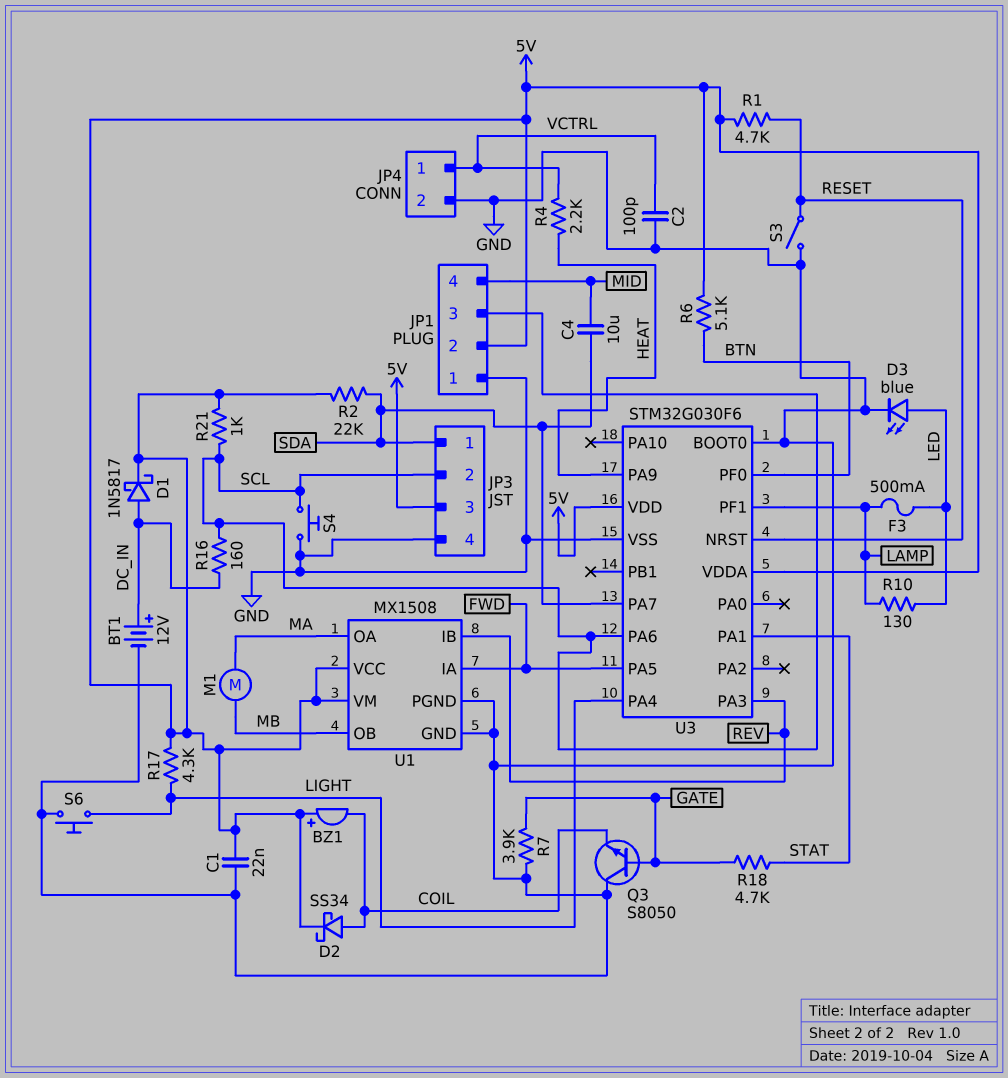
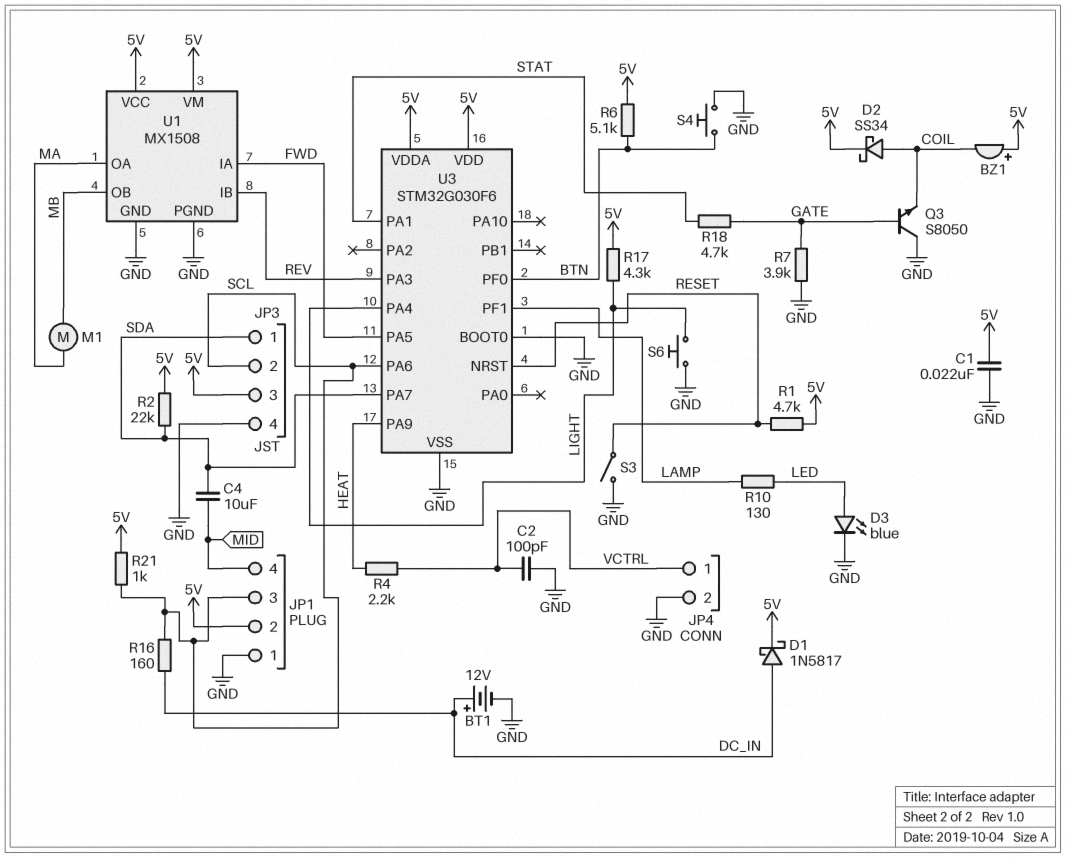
F3: 500mA (LAMP, LED) -> none
S4: button (GND, SCL) -> button (BTN, GND)

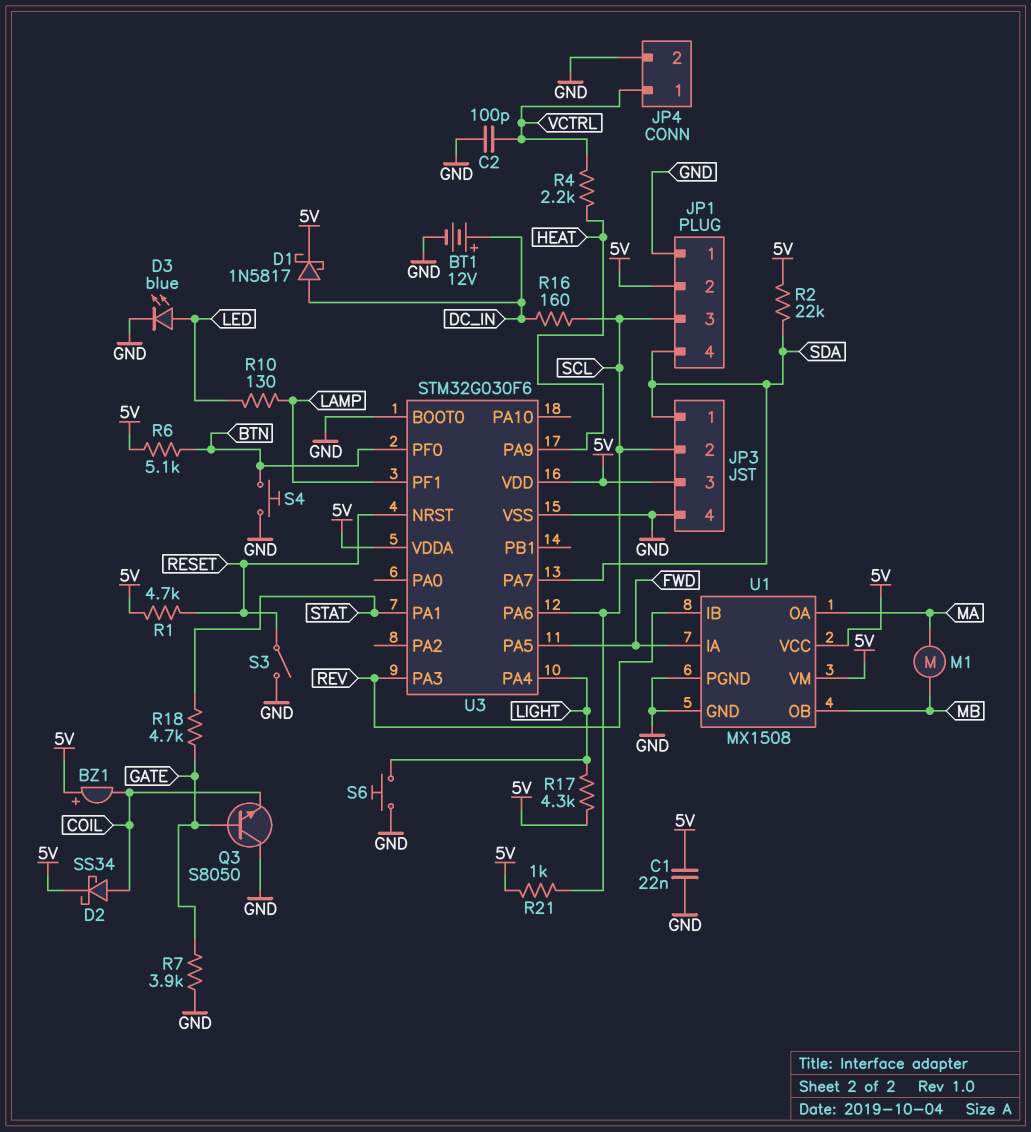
C4: 10uF (MID, SDA) -> none
JP1 pin 4: MID -> SDA

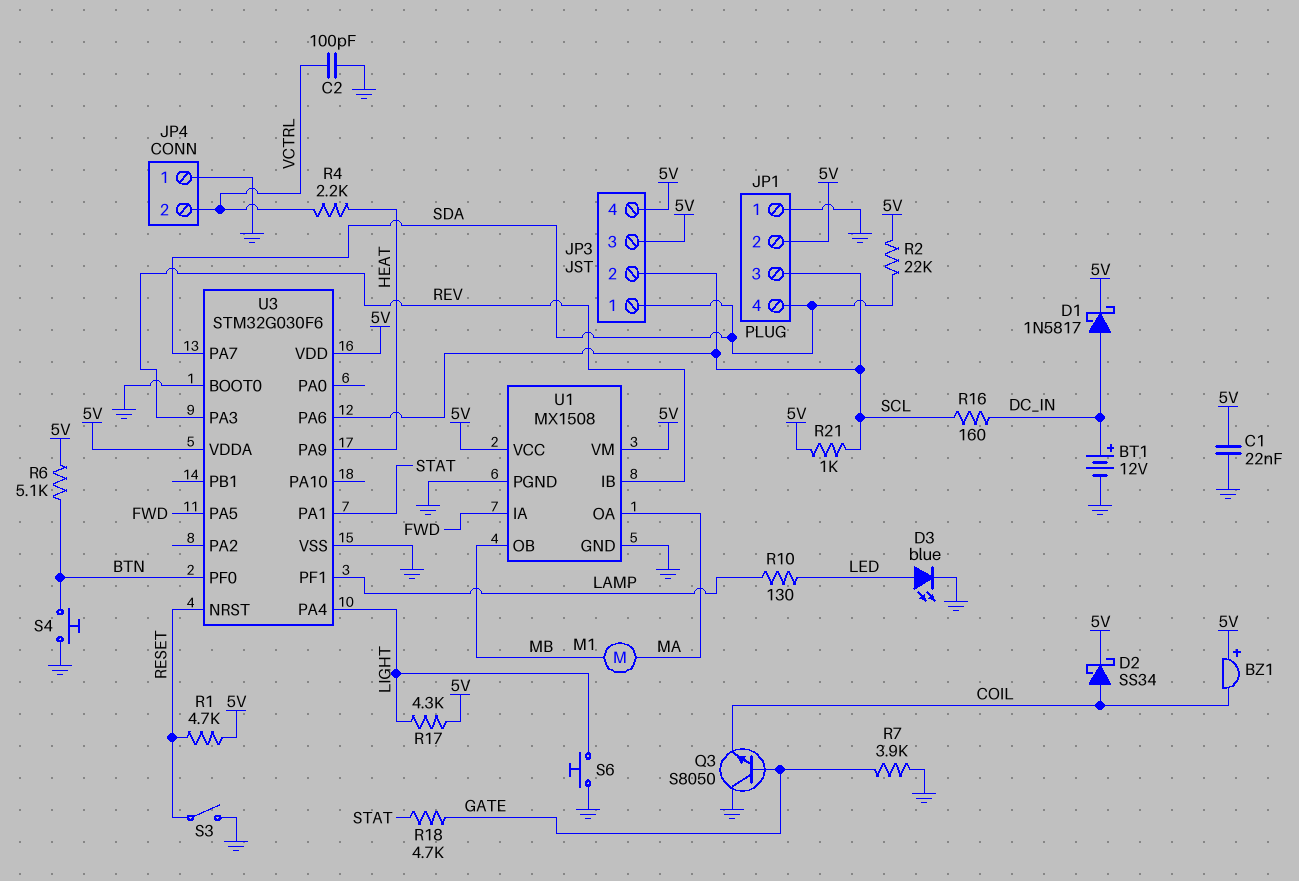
JP3 pin 4: GND -> 5V
JP4 pin 1: VCTRL -> GND
JP4 pin 2: GND -> VCTRL

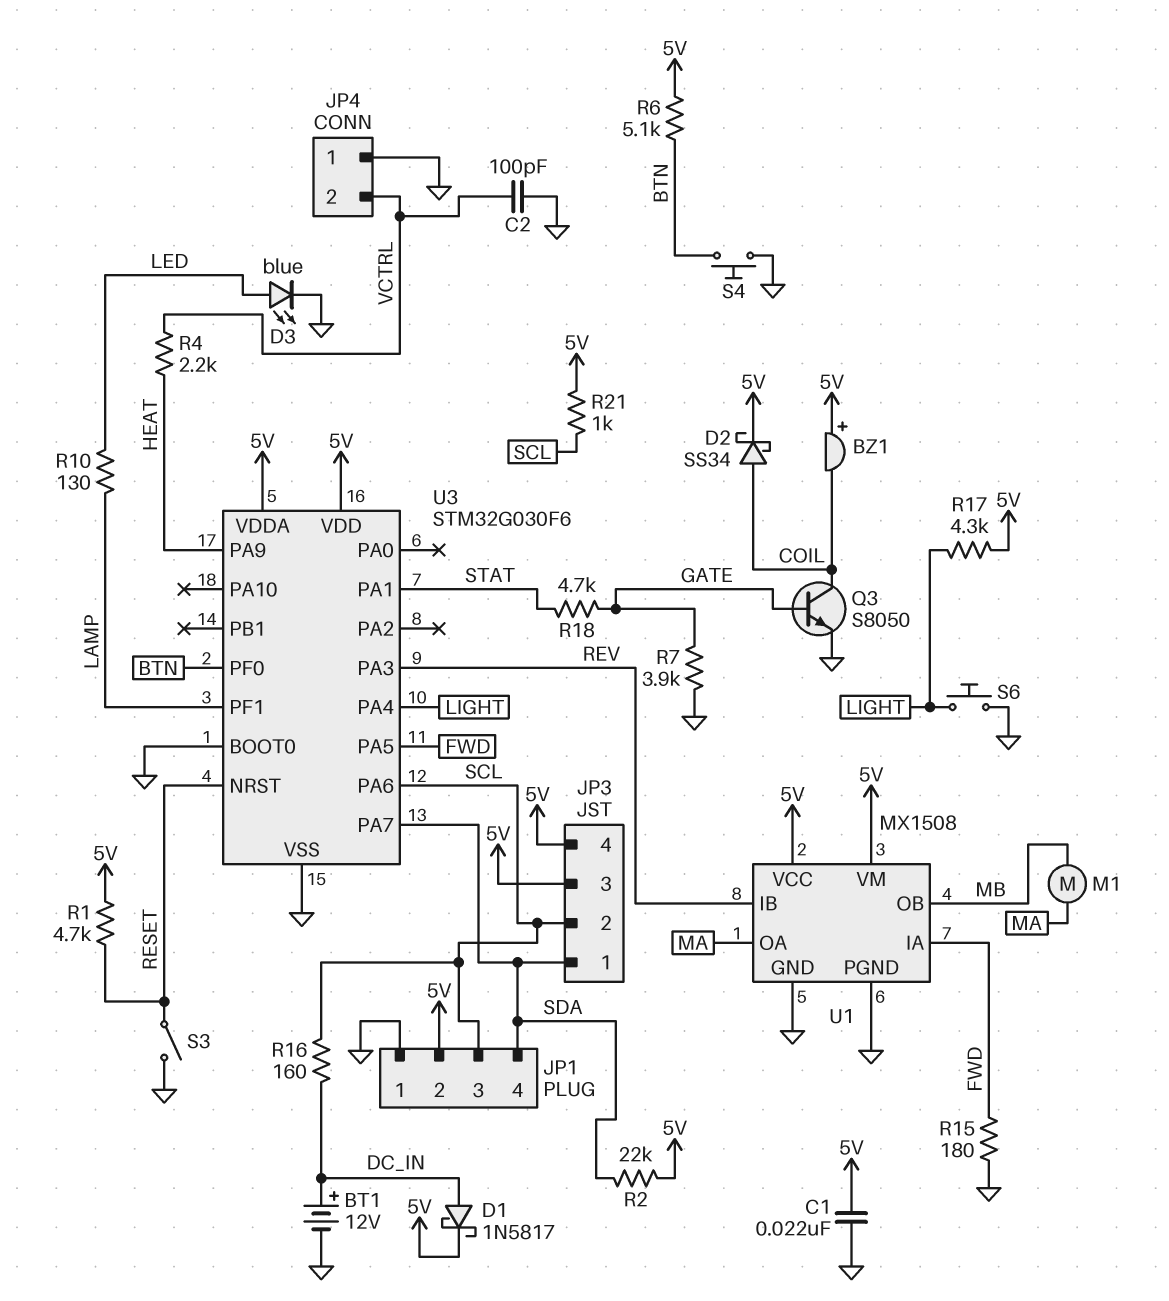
Q3: NPN S8050 (B GATE, C GND, E COIL) -> NPN S8050 (B GATE, C COIL, E GND)
R15: none -> 180 (FWD, GND)

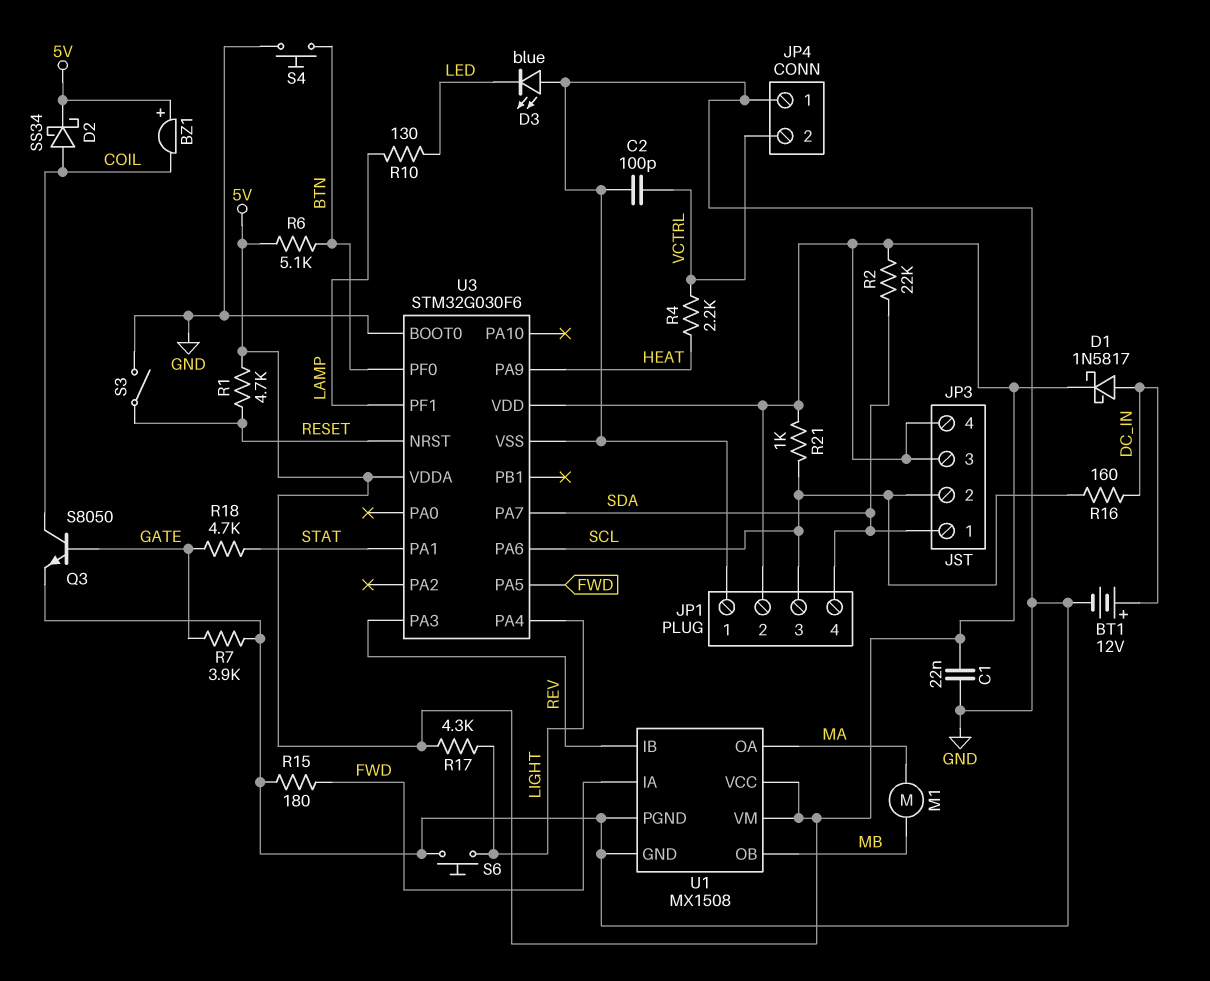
D3: LED blue (A LED, K GND) -> LED blue (A GND, K LED)

